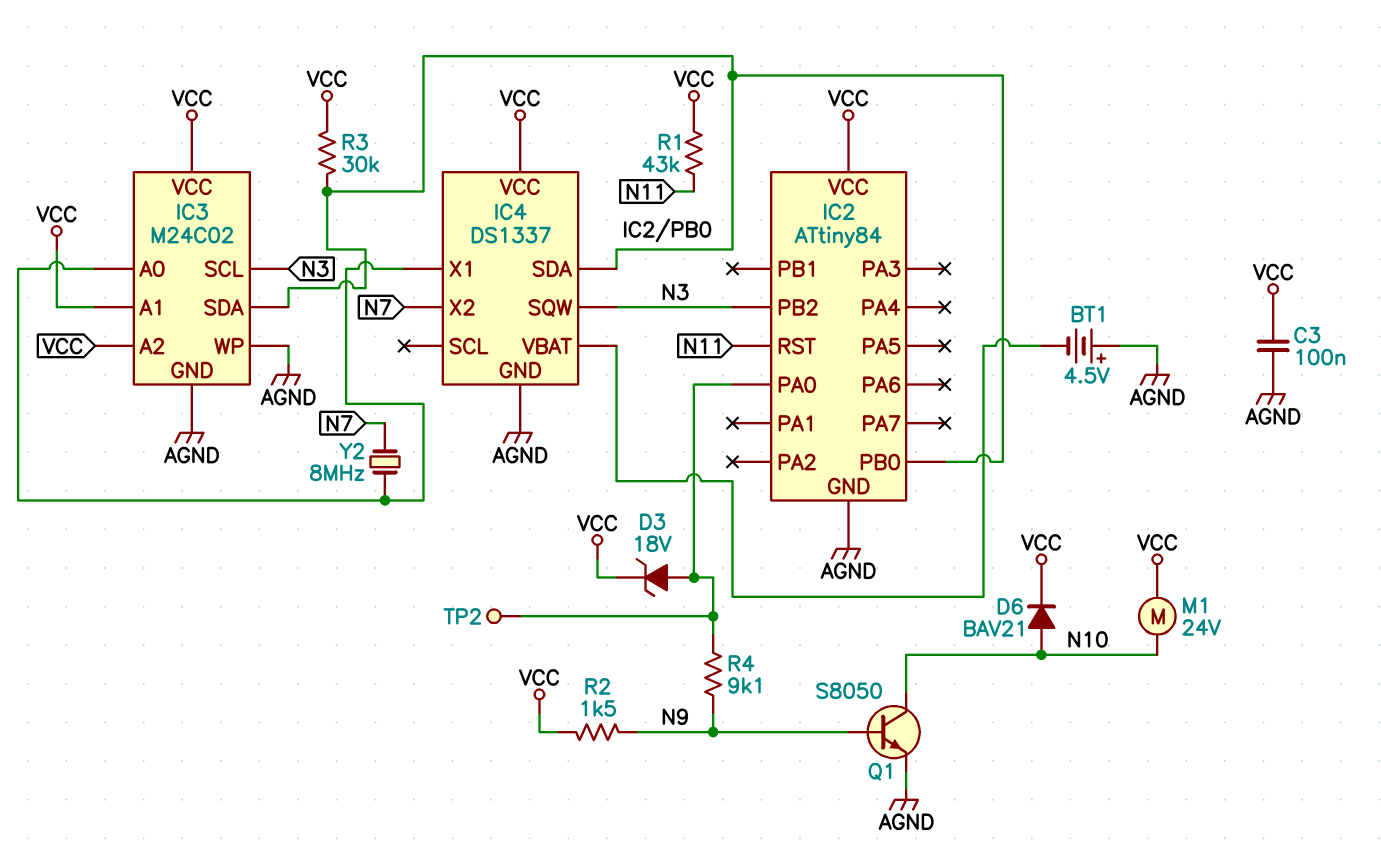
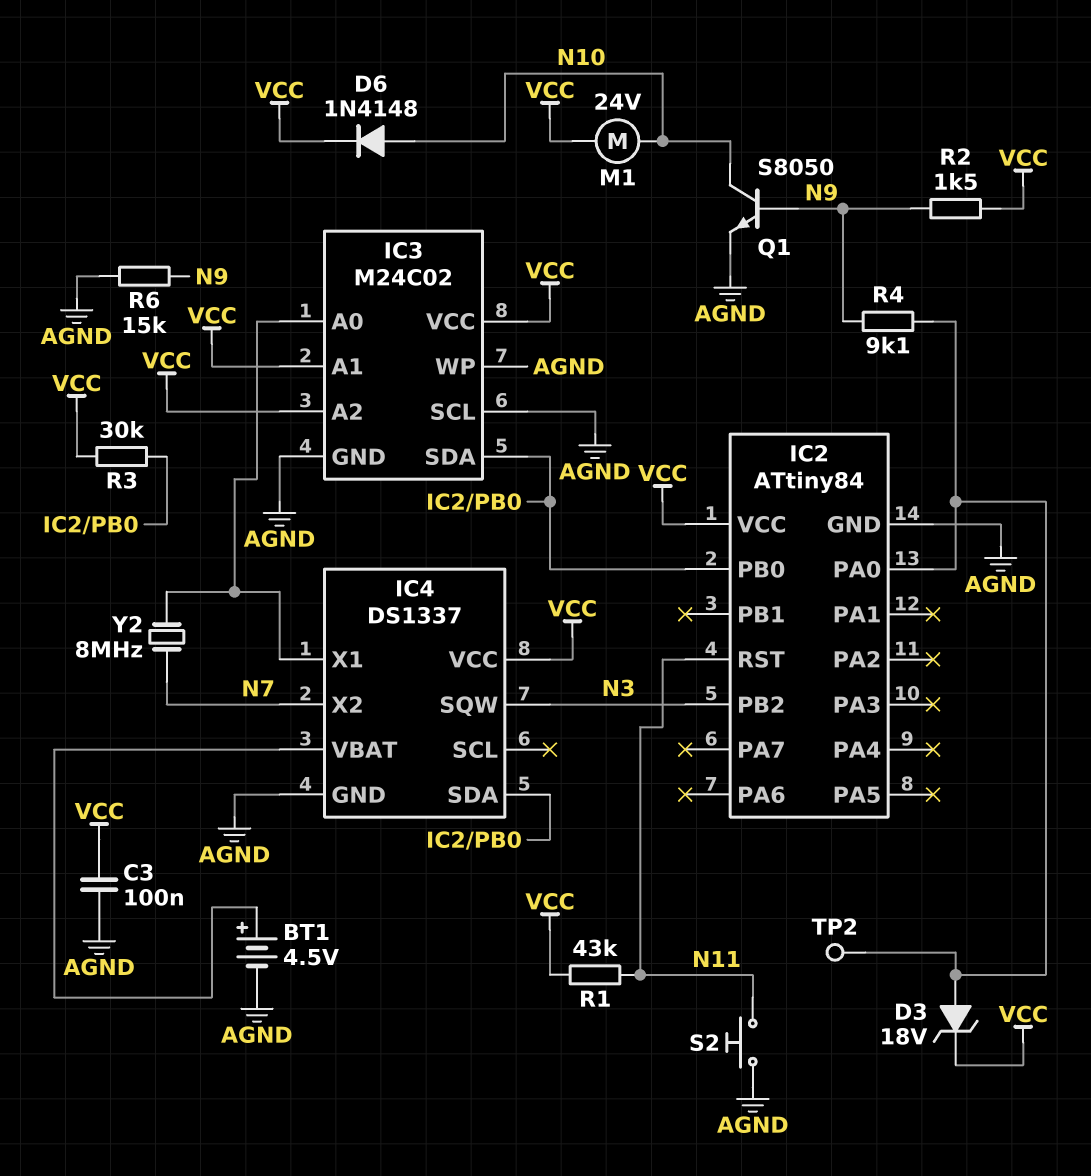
BT1: 4.5V (plus AGND, minus IC4/VBAT) -> 4.5V (plus IC4/VBAT, minus AGND)
D6: diode BAV21 (A N10, K VCC) -> diode 1N4148 (A N10, K VCC)
IC3 pin SCL: N3 -> AGND
R6: none -> 15k (AGND, N9)
S2: none -> button (AGND, N11)

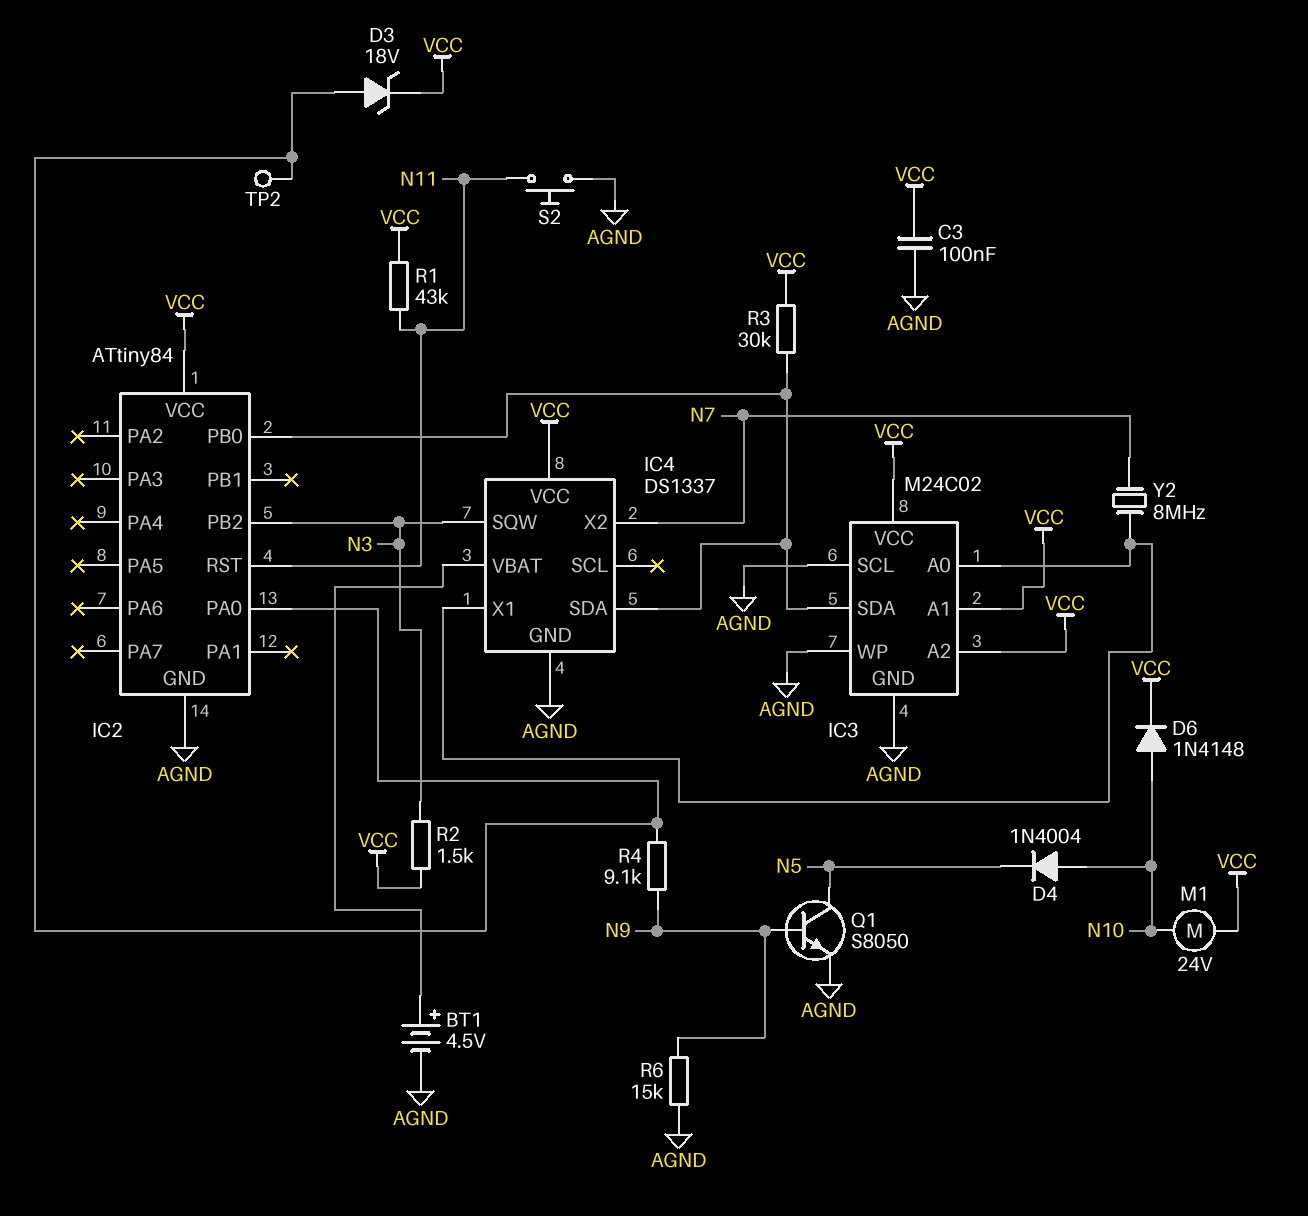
D4: none -> diode 1N4004 (A N10, K N5)
Q1: NPN S8050 (B N9, C N10, E AGND) -> NPN S8050 (B N9, C N5, E AGND)
R2: 1.5k (N9, VCC) -> 1.5k (N3, VCC)

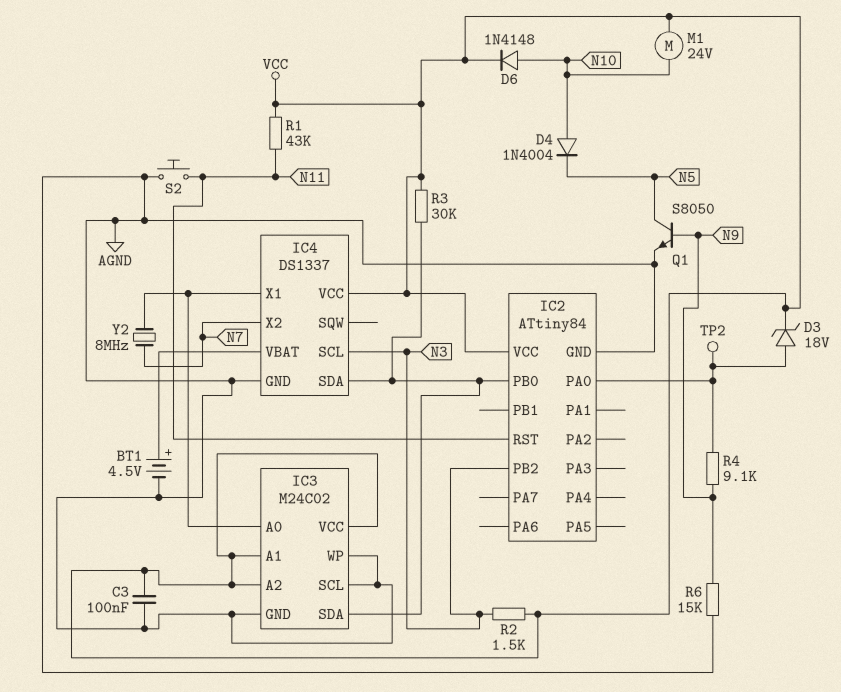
IC4 pin SCL: none -> N3
IC4 pin SQW: N3 -> none

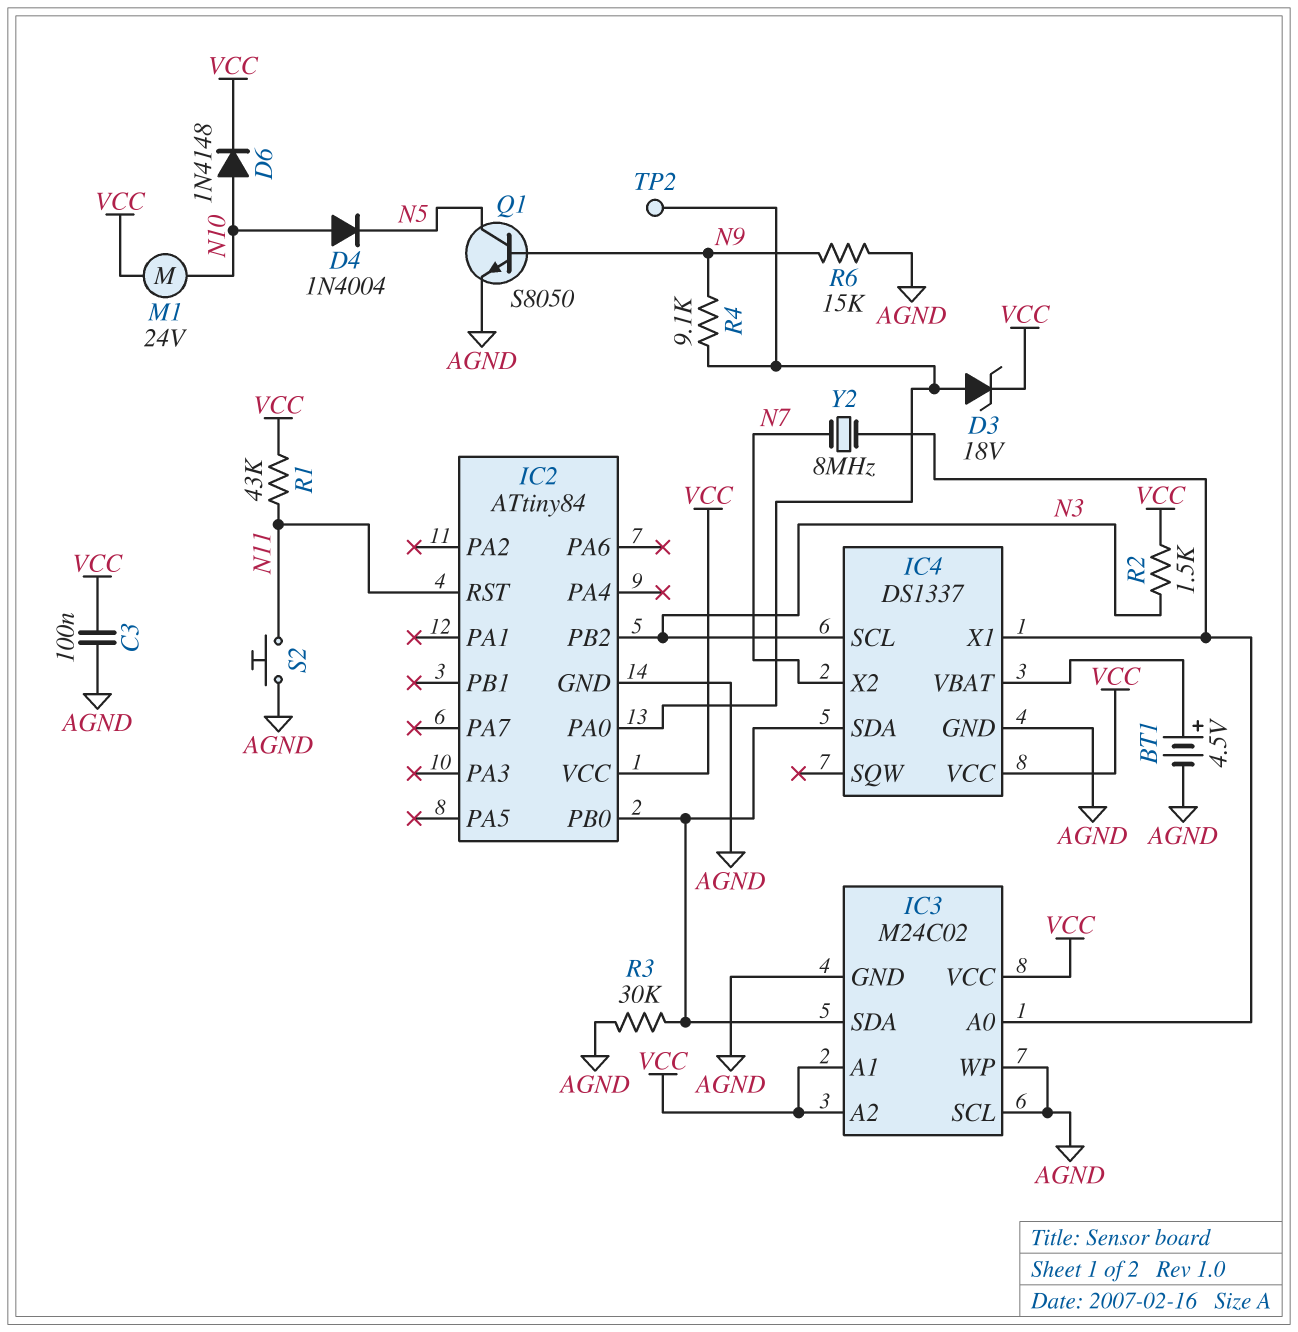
R3: 30k (IC2/PB0, VCC) -> 30k (AGND, IC2/PB0)

